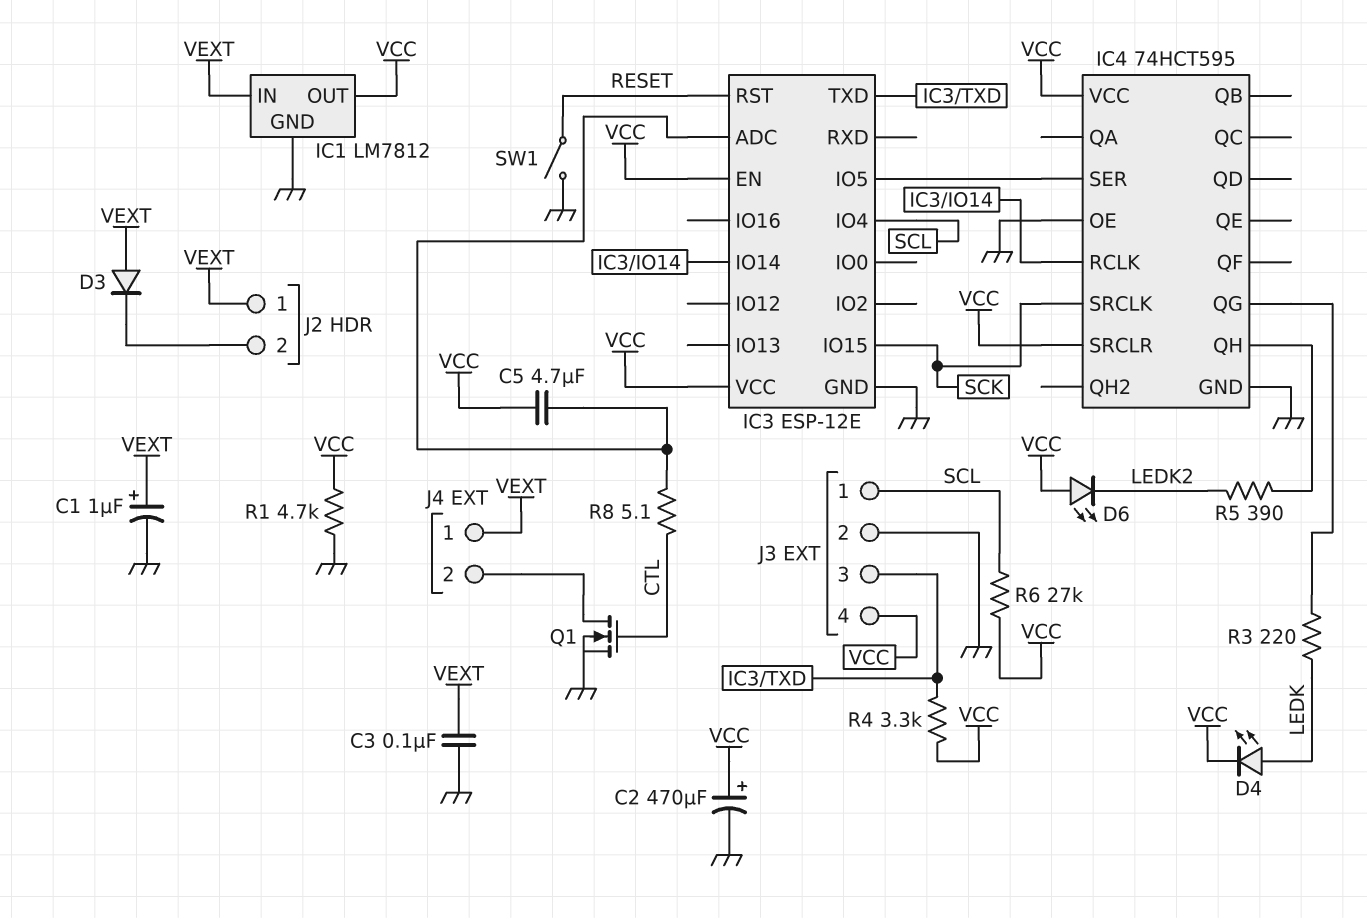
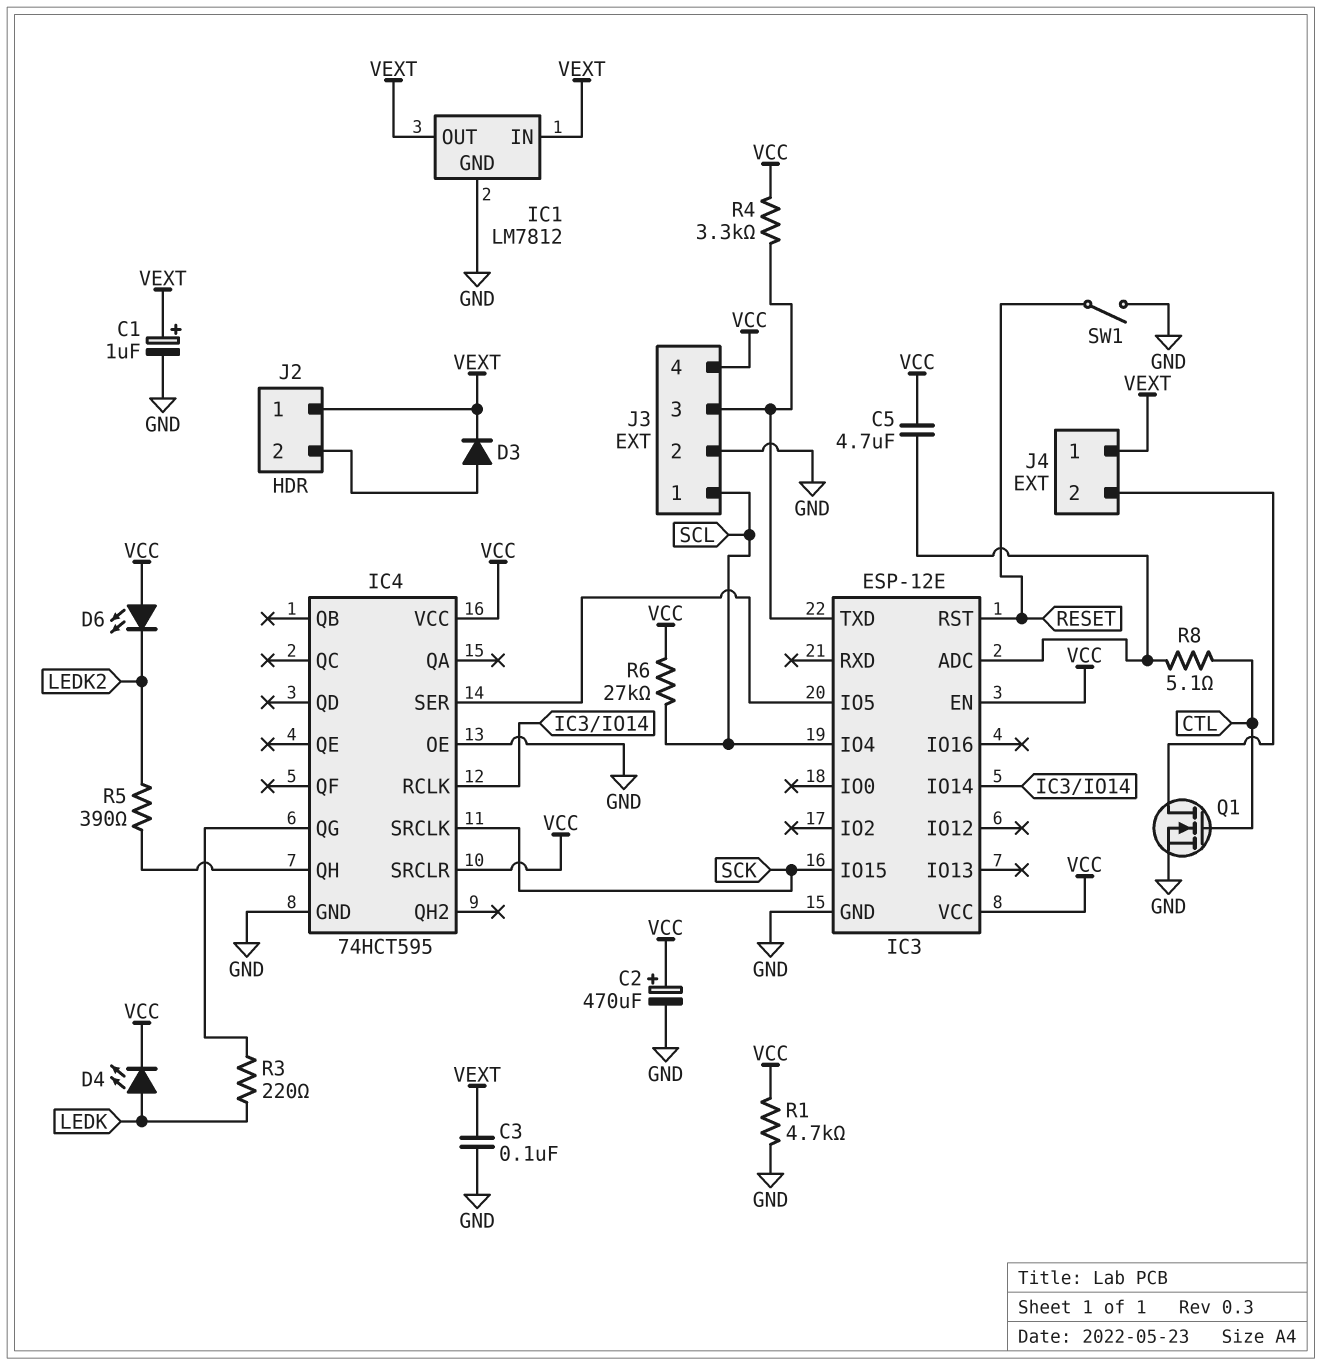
D3: diode (A VEXT, K J2/2) -> diode (A J2/2, K VEXT)
IC1 pin OUT: VCC -> VEXT

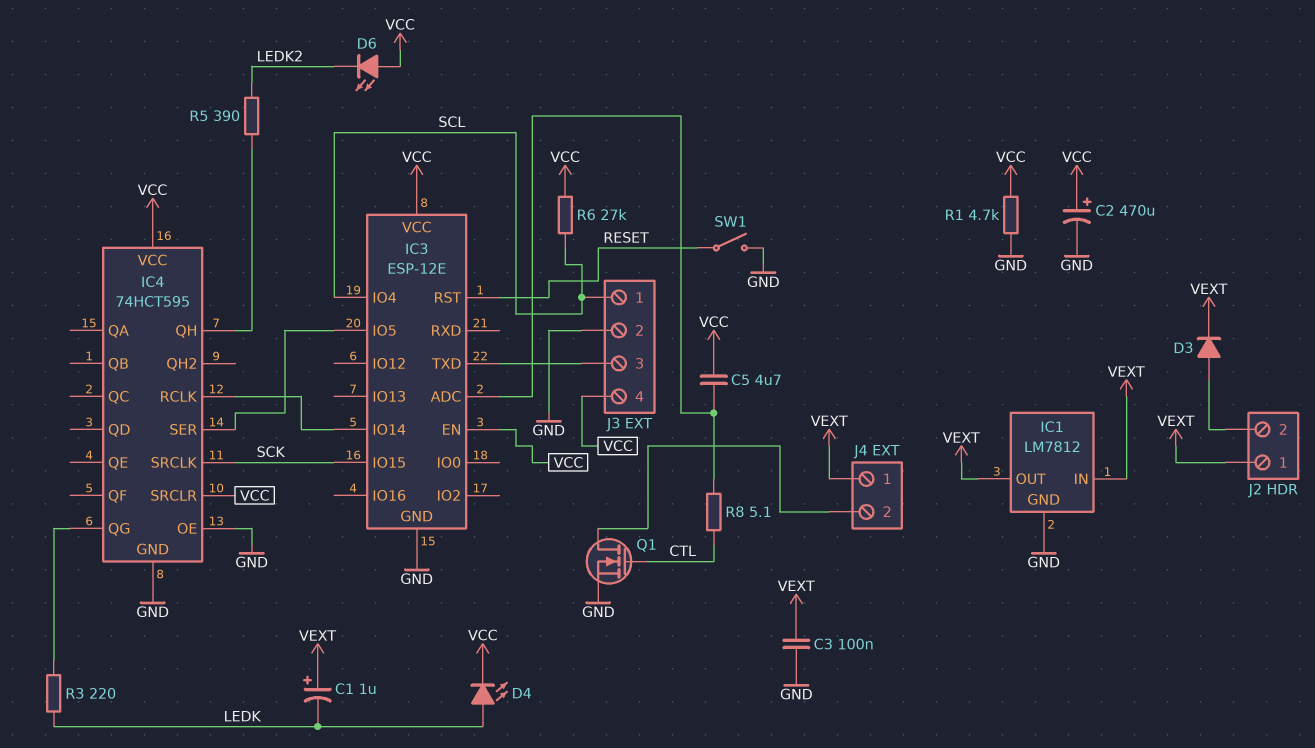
C1: 1uF (plus VEXT, minus GND) -> 1uF (plus VEXT, minus LEDK)
R4: 3.3k (IC3/TXD, VCC) -> none

